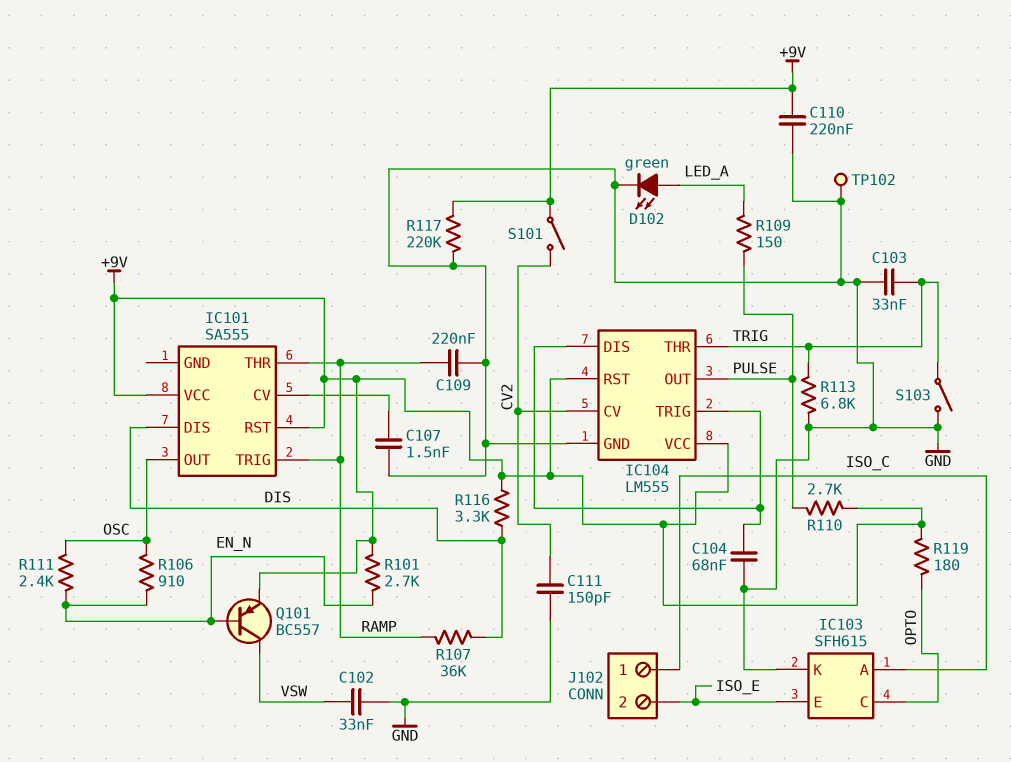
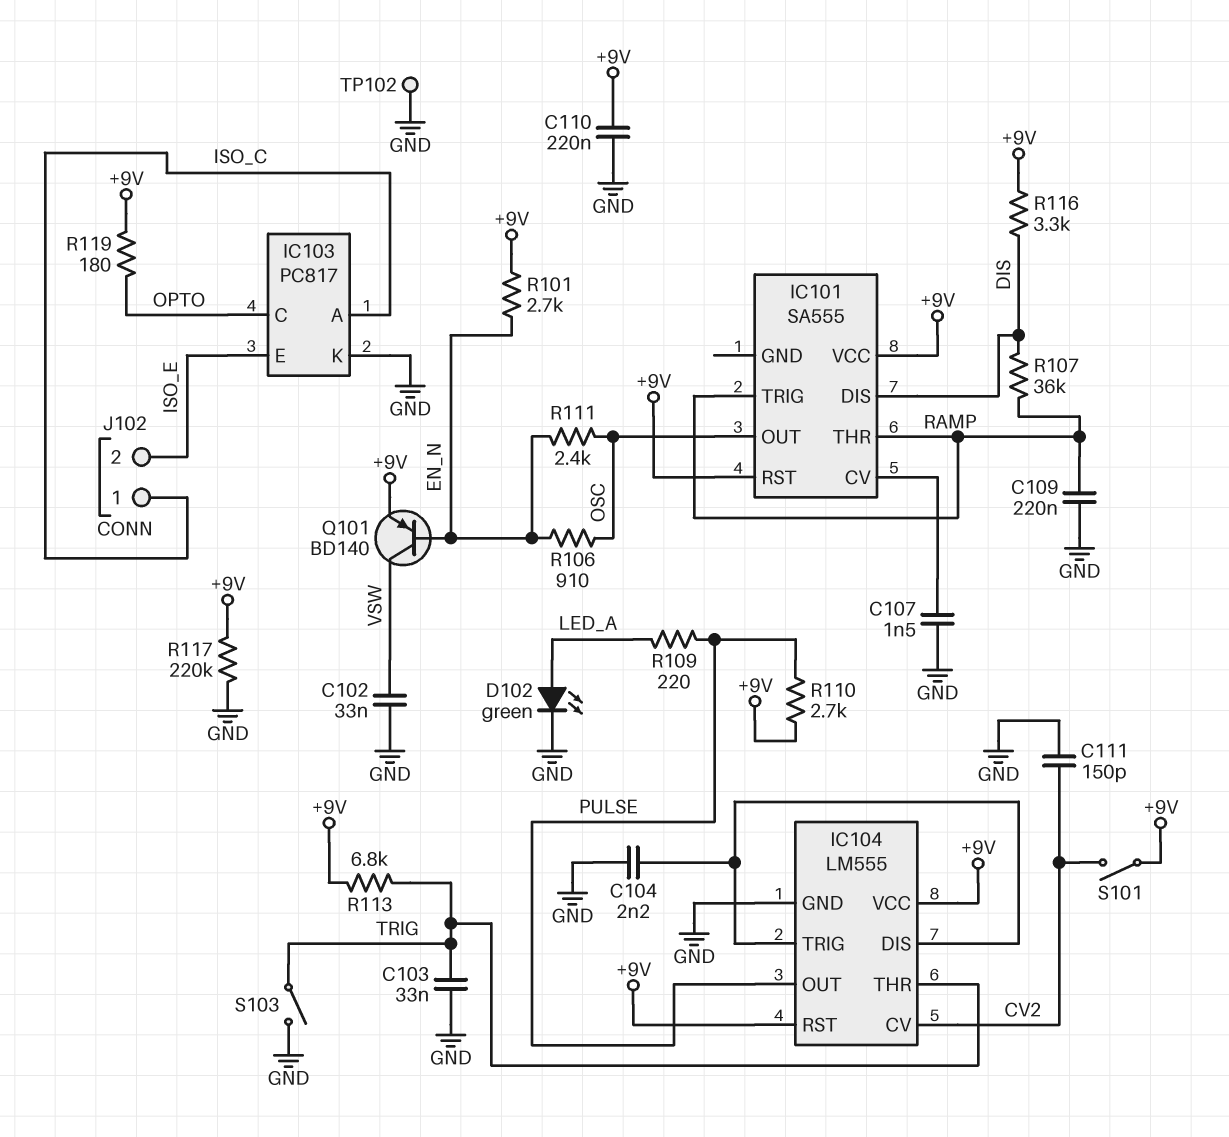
C104: 68nF (GND, IC104/DIS) -> 2.2nF (GND, IC104/DIS)
IC103: SFH615 -> PC817
Q101: PNP BC557 (B EN_N, C VSW, E +9V) -> PNP BD140 (B EN_N, C VSW, E +9V)
R109: 150 (LED_A, PULSE) -> 220 (LED_A, PULSE)
R113: 6.8k (GND, TRIG) -> 6.8k (+9V, TRIG)

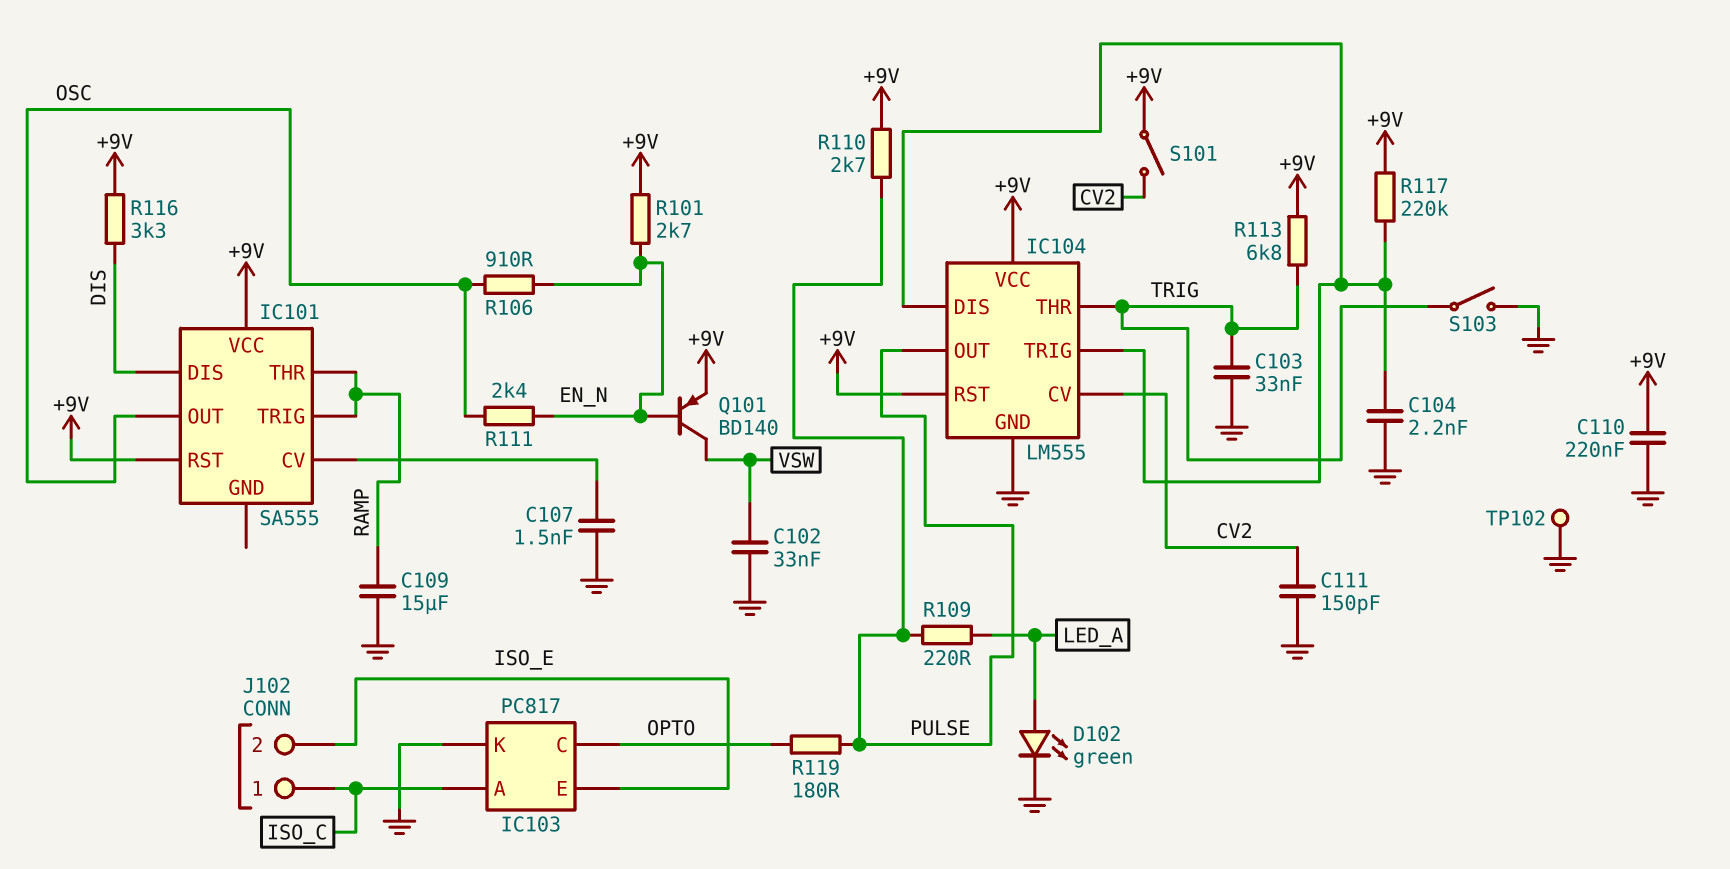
C109: 220nF (GND, RAMP) -> 15uF (GND, RAMP)
R107: 36k (DIS, RAMP) -> none
R117: 220k (+9V, GND) -> 220k (+9V, IC104/DIS)
R119: 180 (+9V, OPTO) -> 180 (OPTO, PULSE)

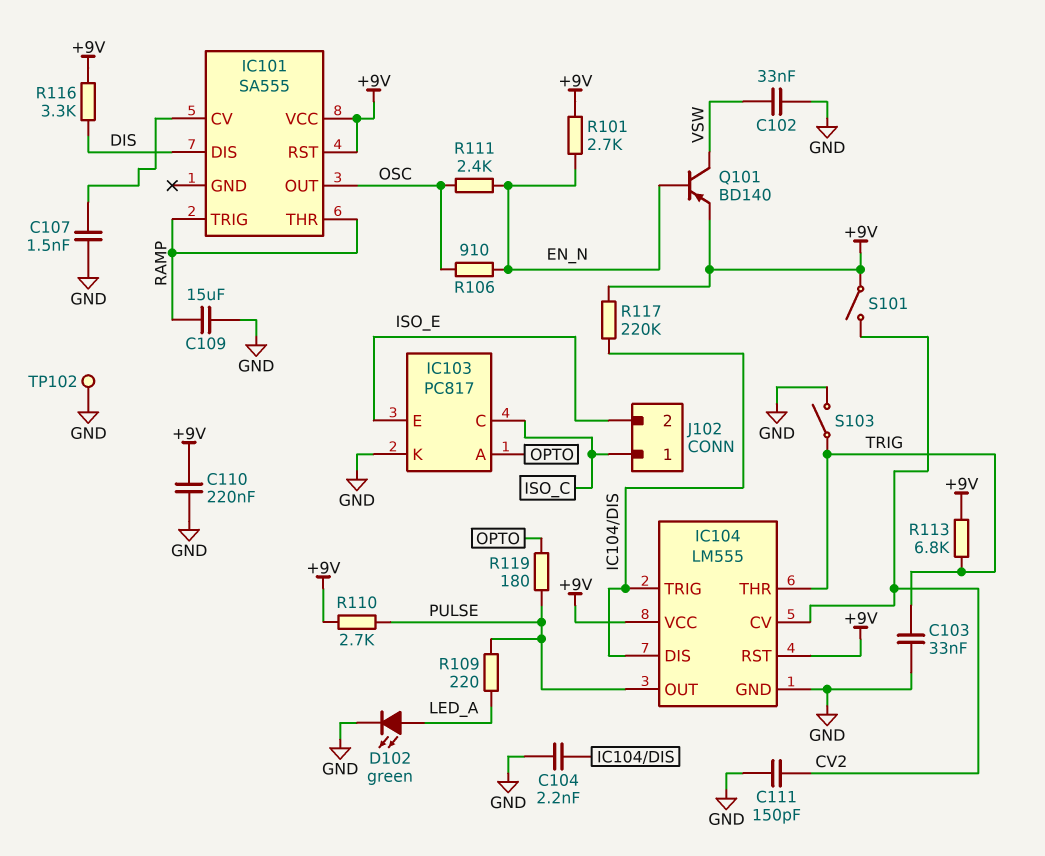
IC103 pin A: ISO_C -> OPTO
IC103 pin C: OPTO -> ISO_C

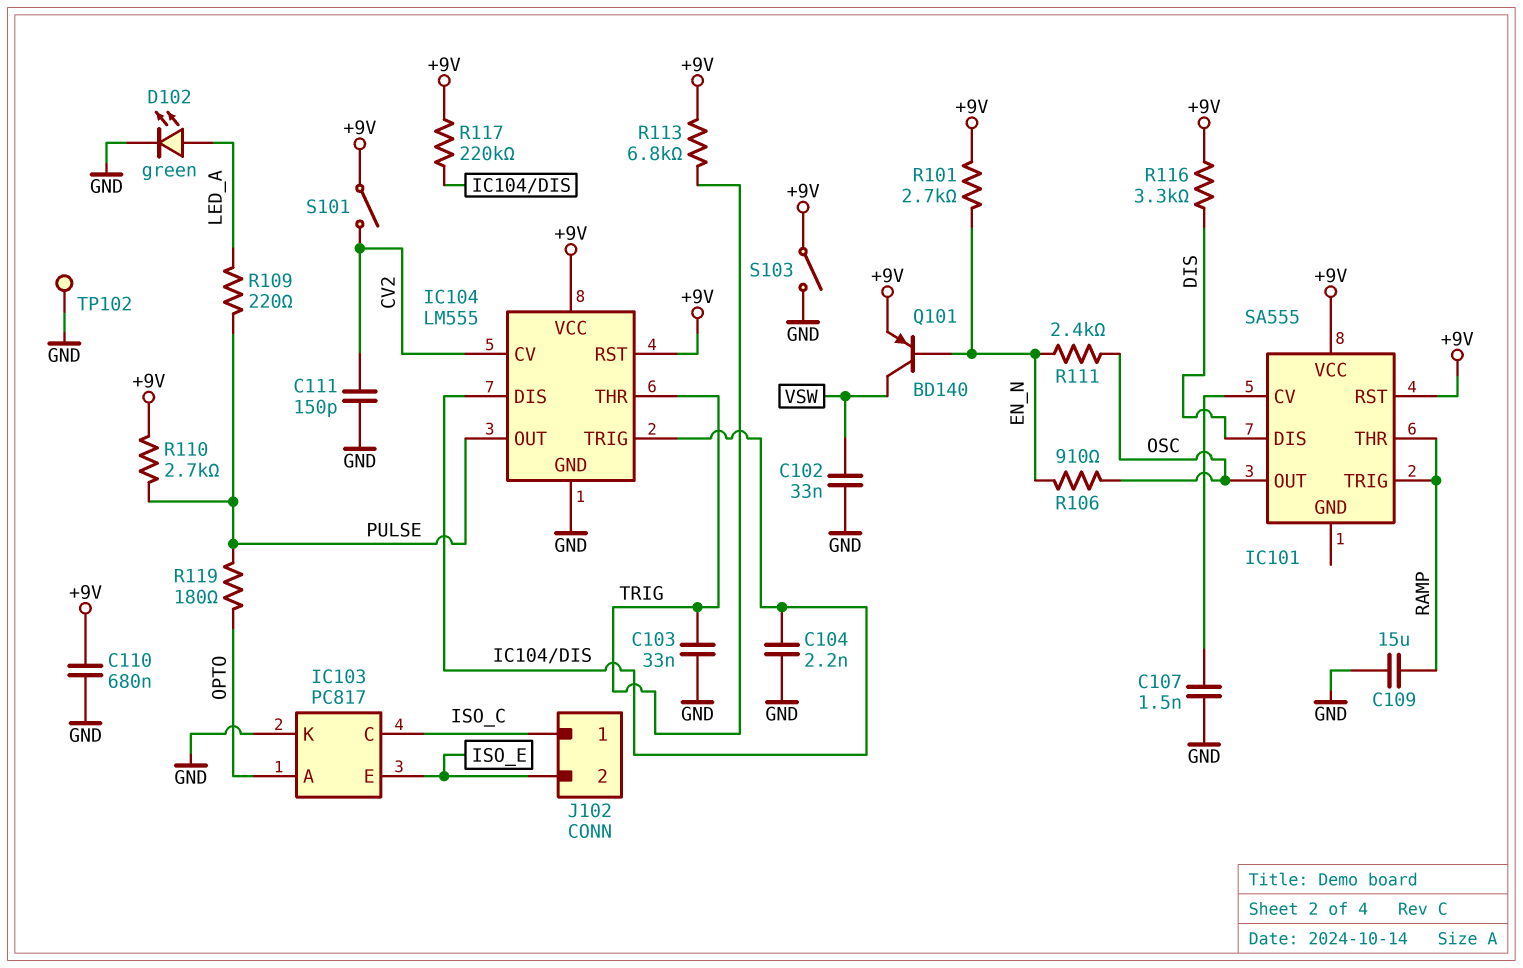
C110: 220nF (+9V, GND) -> 680nF (+9V, GND)
S103: switch (GND, TRIG) -> switch (+9V, GND)

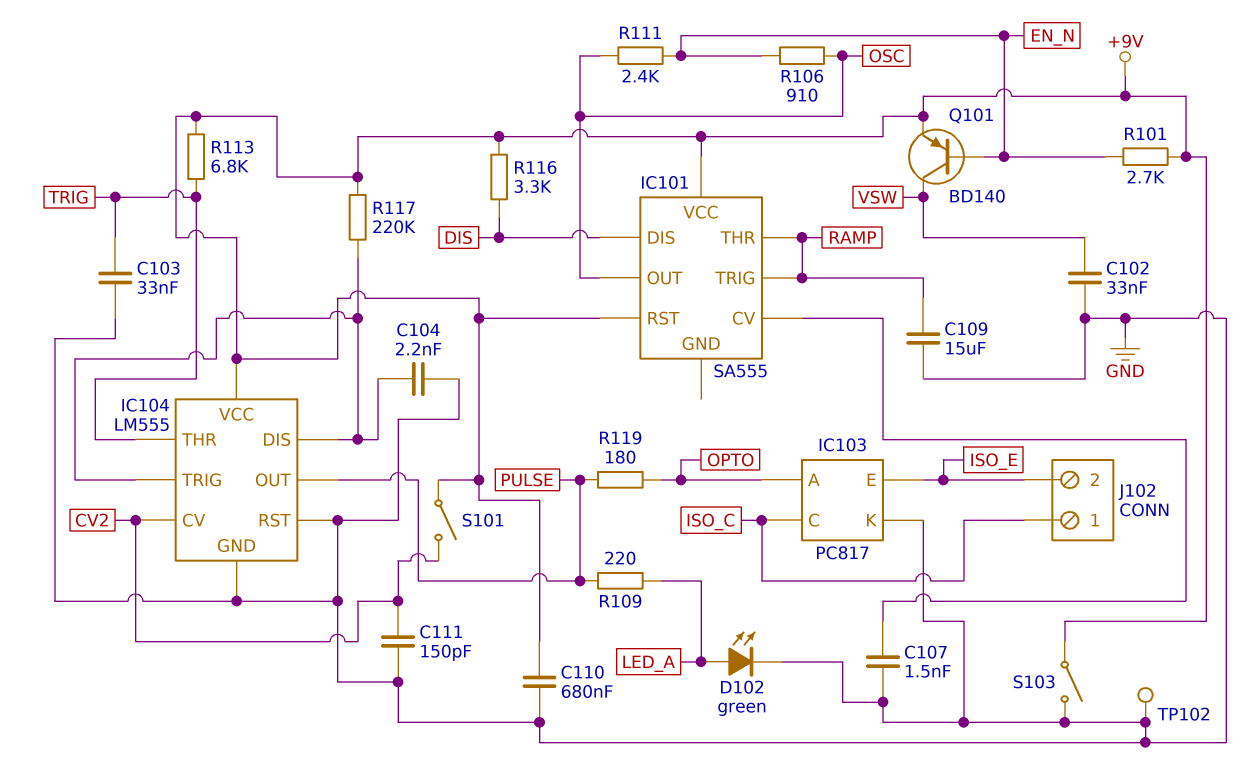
IC104 pin RST: +9V -> GND
R110: 2.7k (+9V, PULSE) -> none

